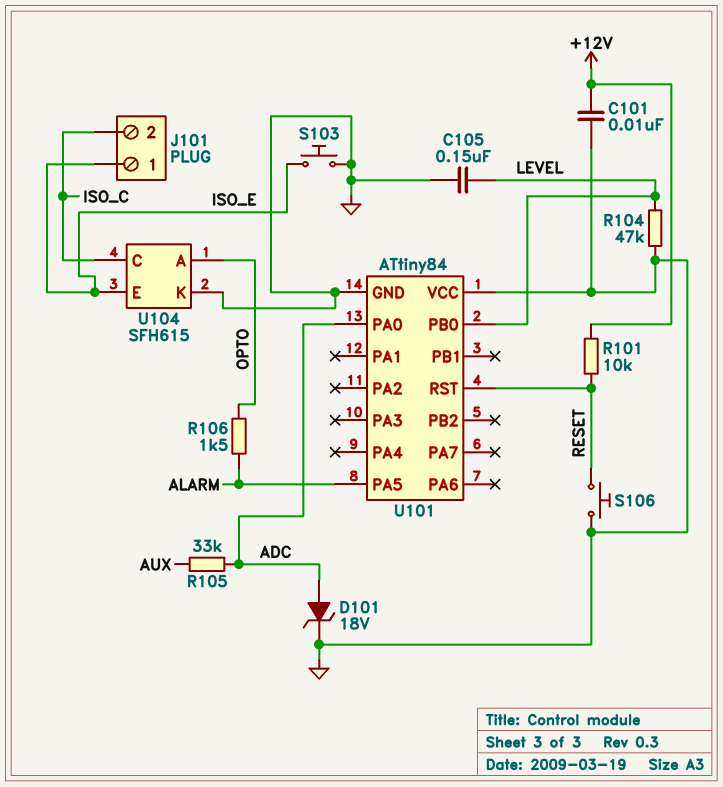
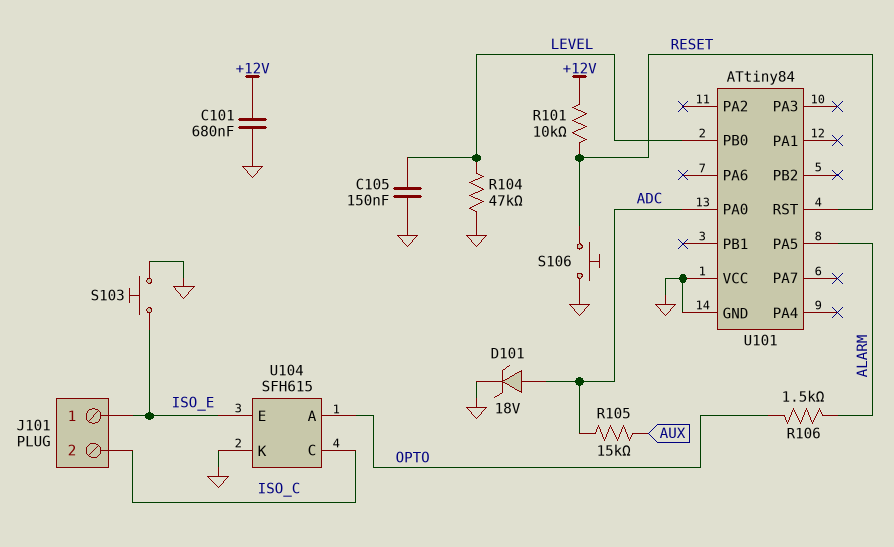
C101: 10nF (+12V, GND) -> 680nF (+12V, GND)
R105: 33k (ADC, AUX) -> 15k (ADC, AUX)

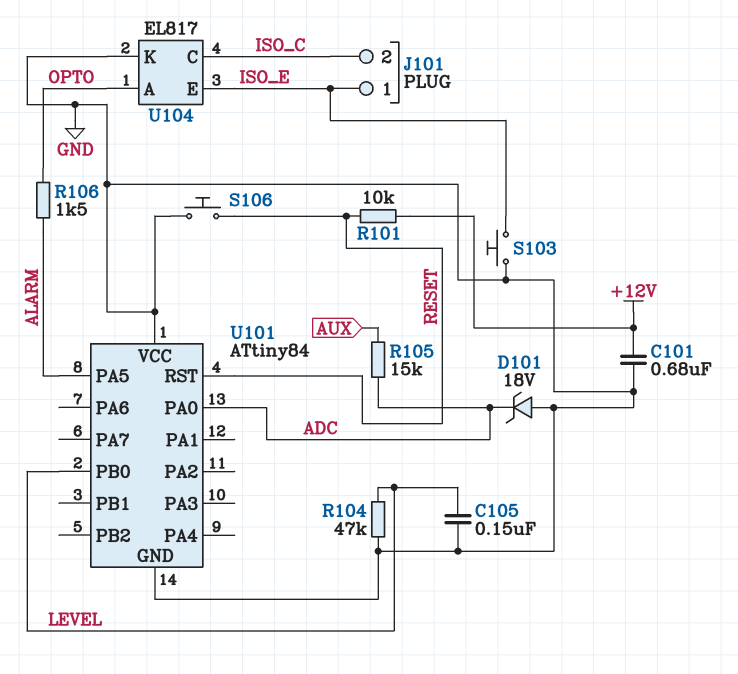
D101: zener 18V (A ADC, K GND) -> zener 18V (A GND, K ADC)
U104: SFH615 -> EL817

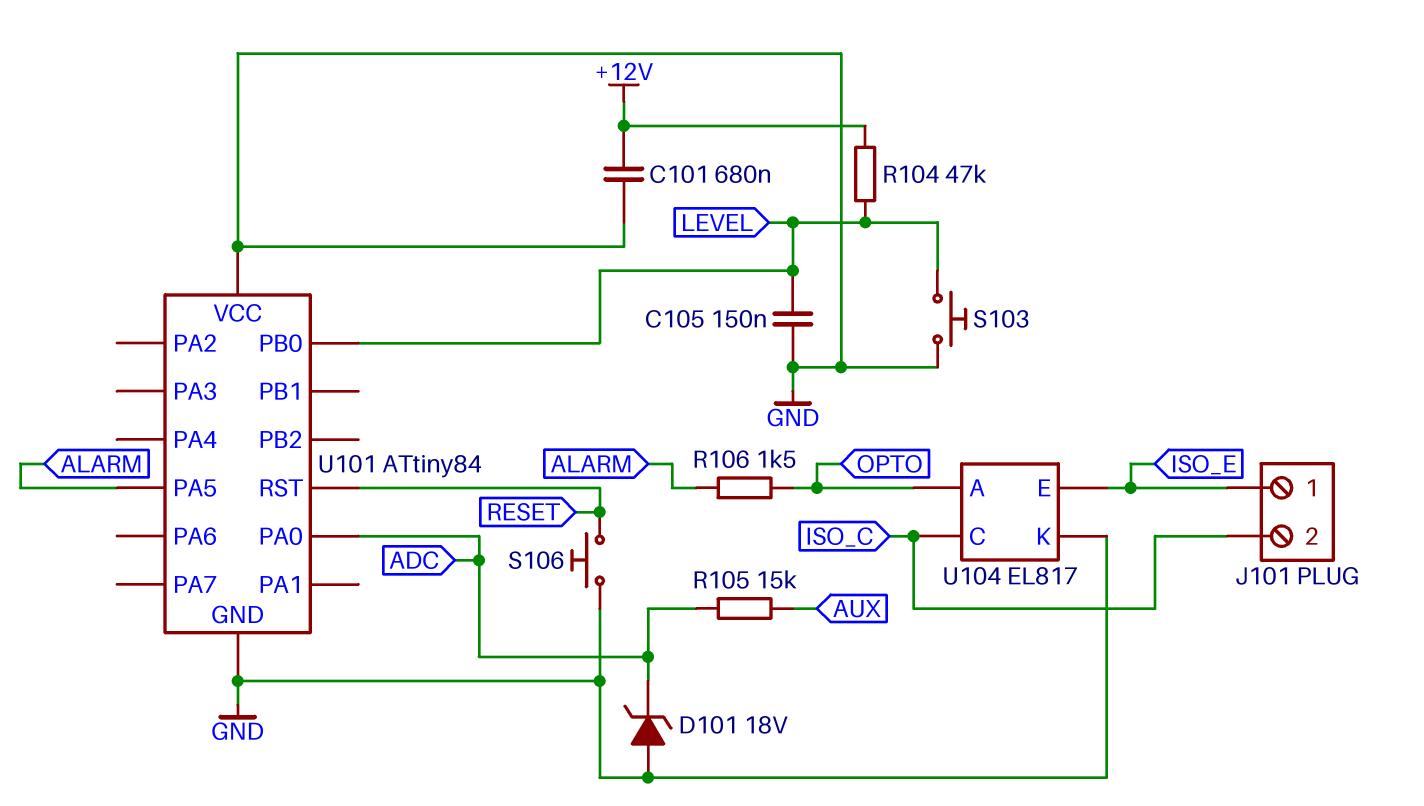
R101: 10k (+12V, RESET) -> none
R104: 47k (GND, LEVEL) -> 47k (+12V, LEVEL)
S103: button (GND, ISO_E) -> button (GND, LEVEL)

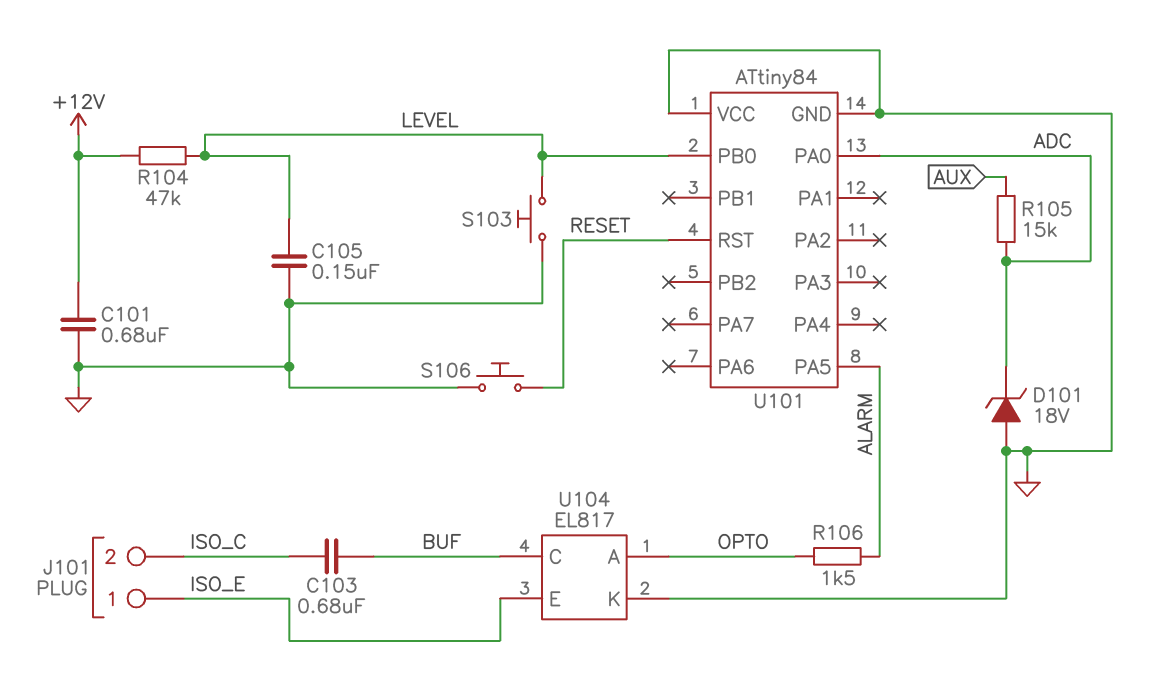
C103: none -> 680nF (BUF, ISO_C)
U104 pin C: ISO_C -> BUF

